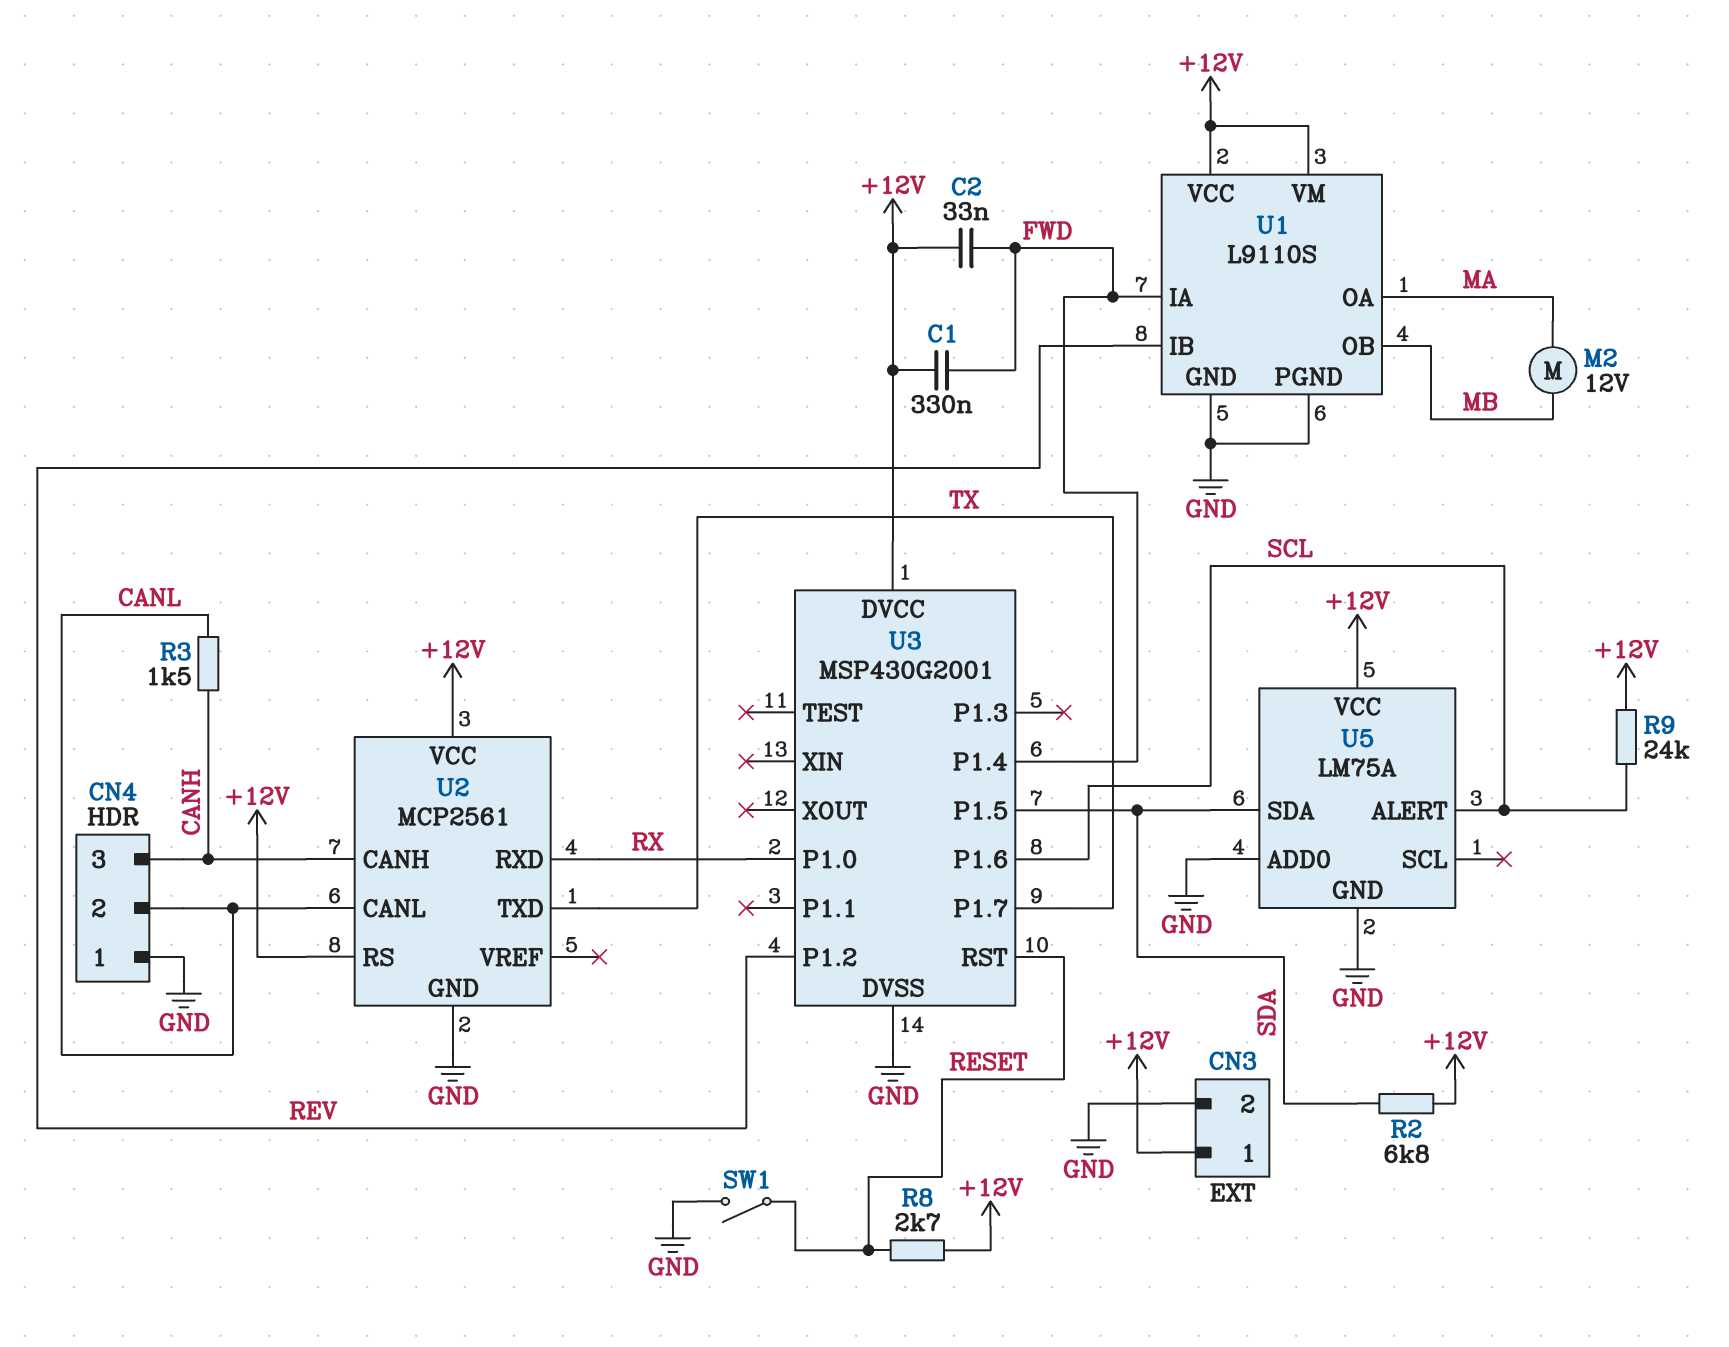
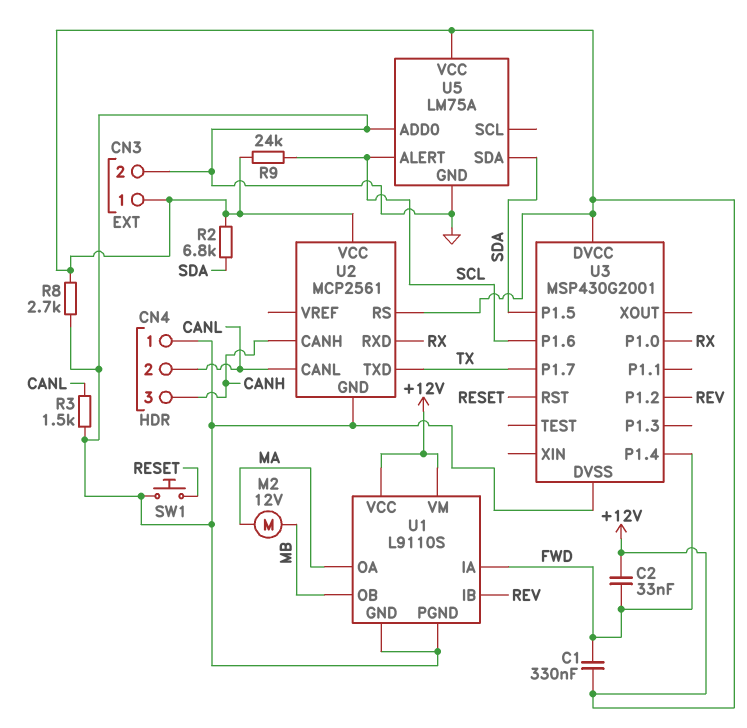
R3: 1.5k (CANH, CANL) -> 1.5k (CANL, GND)
R8: 2.7k (+12V, RESET) -> 2.7k (+12V, GND)
SW1: switch (GND, RESET) -> button (GND, RESET)

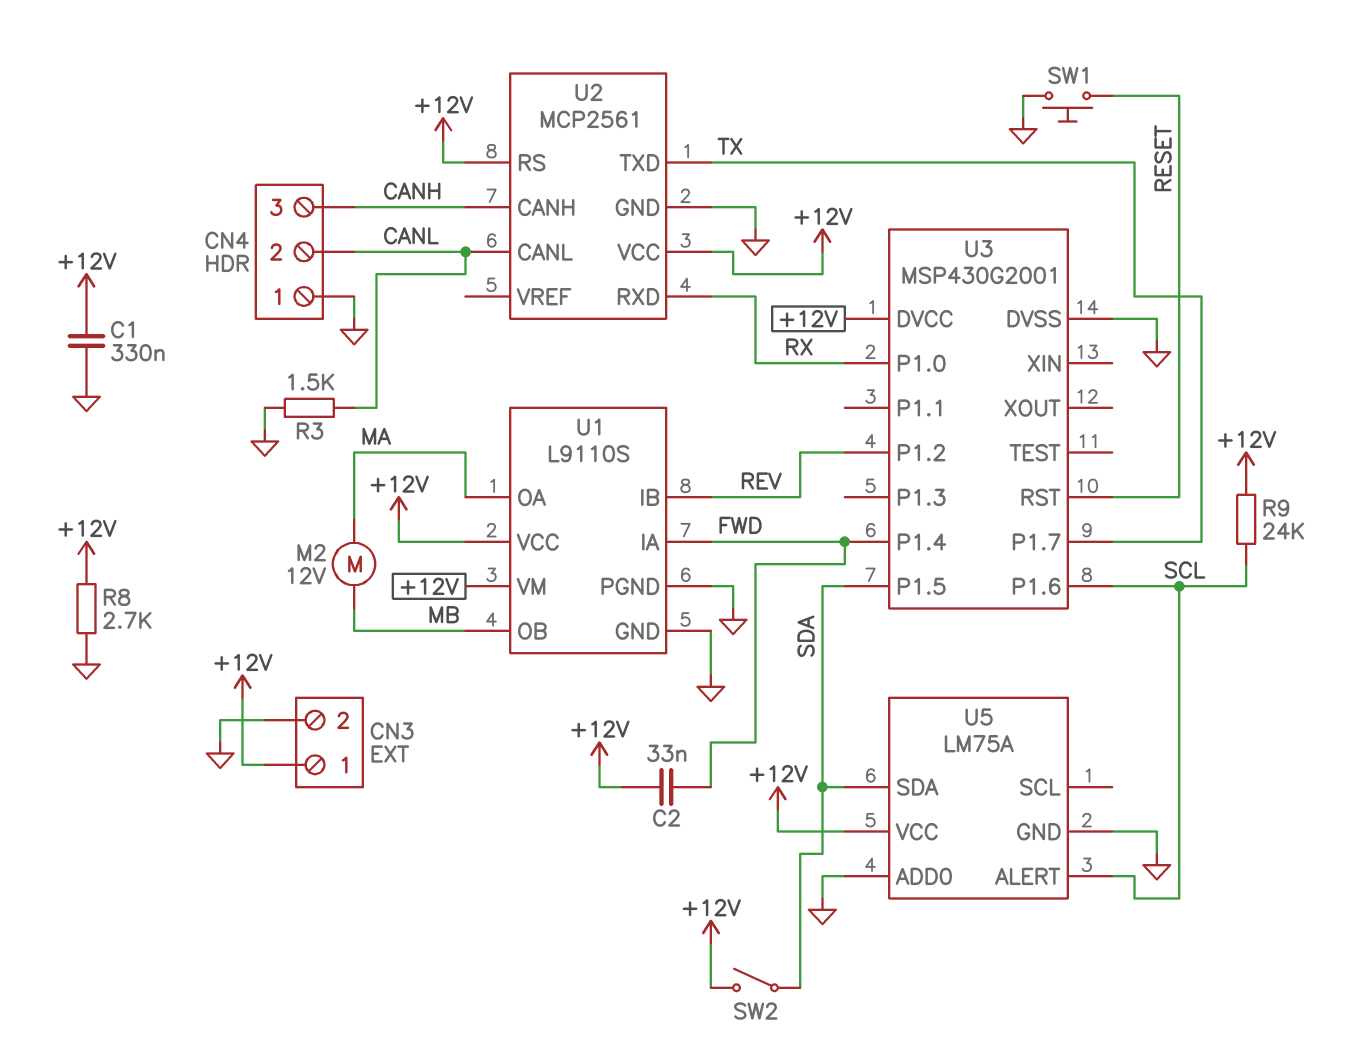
C1: 330nF (+12V, FWD) -> 330nF (+12V, GND)
R2: 6.8k (+12V, SDA) -> none
SW2: none -> switch (+12V, SDA)

